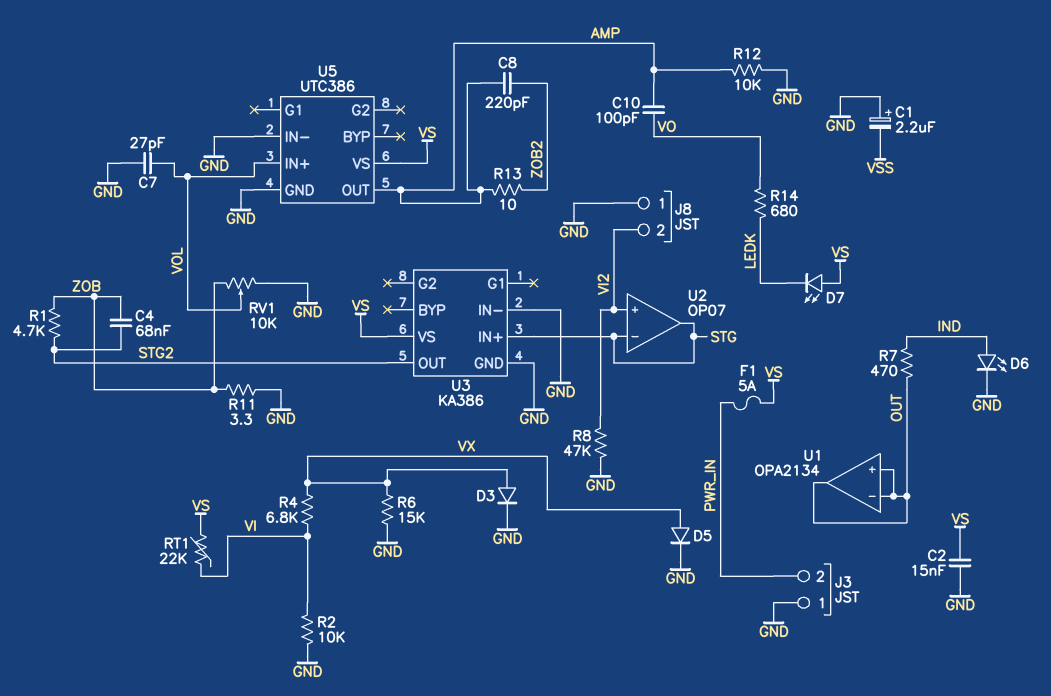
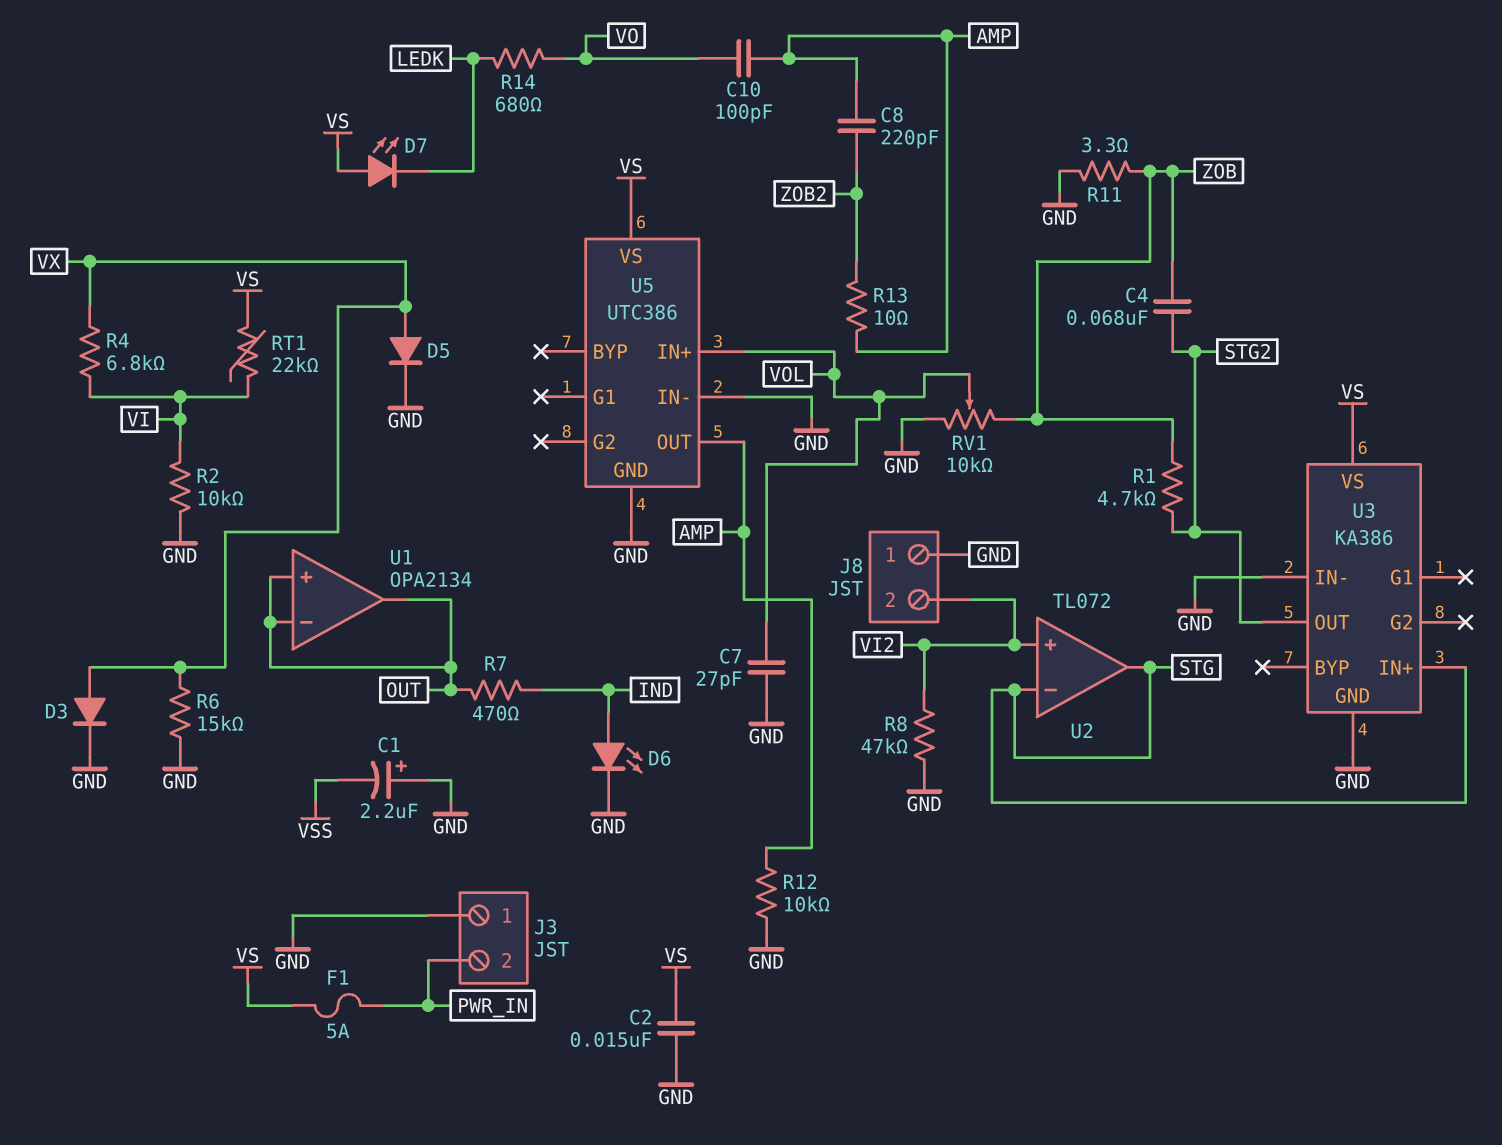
U2: OP07 -> TL072

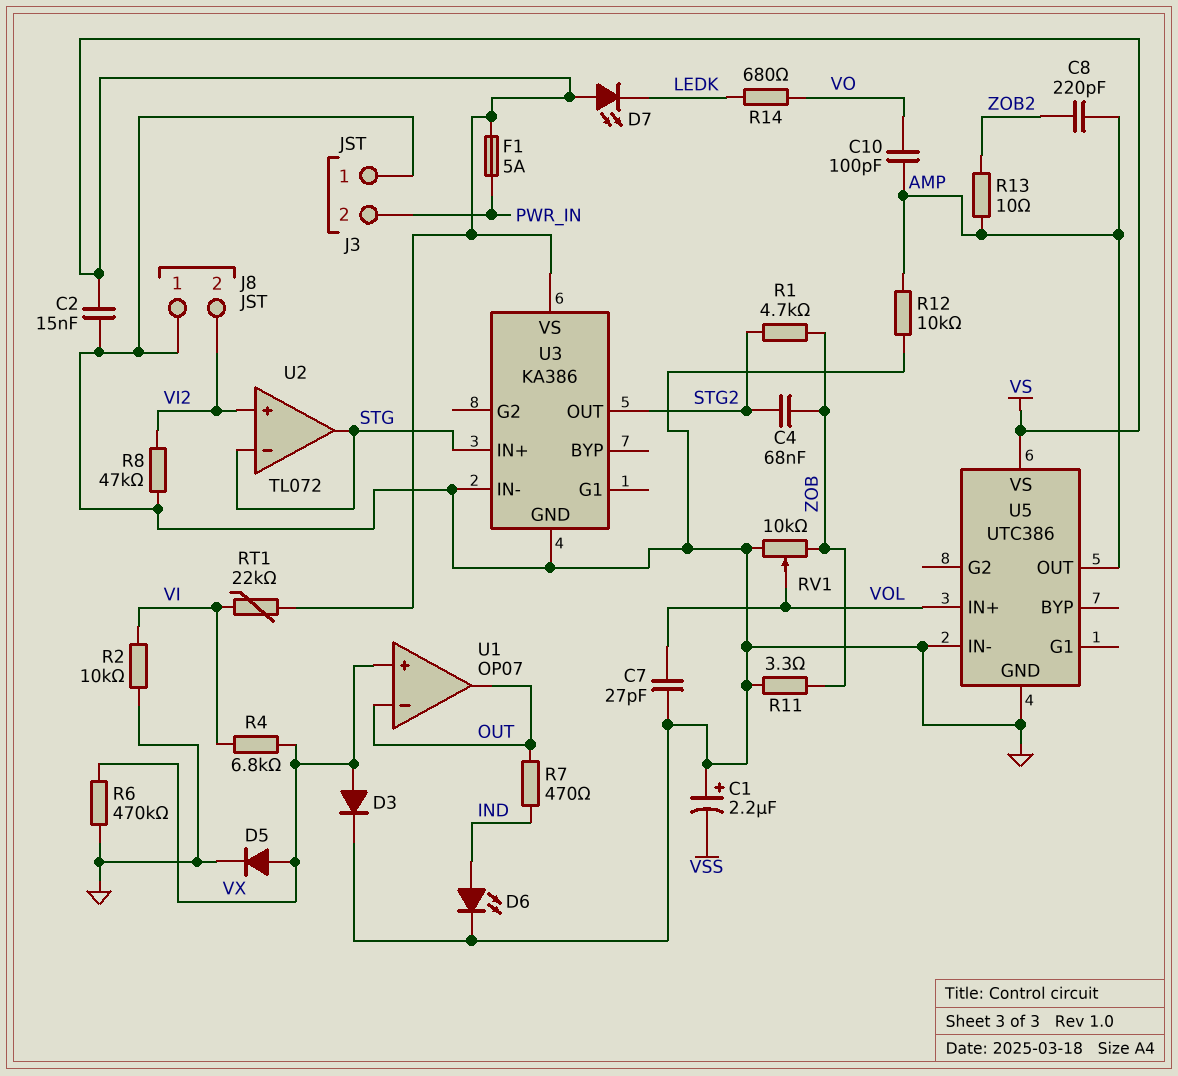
R6: 15k (GND, VX) -> 470k (GND, VX)
U1: OPA2134 -> OP07
U1 pin in+: OUT -> VX

